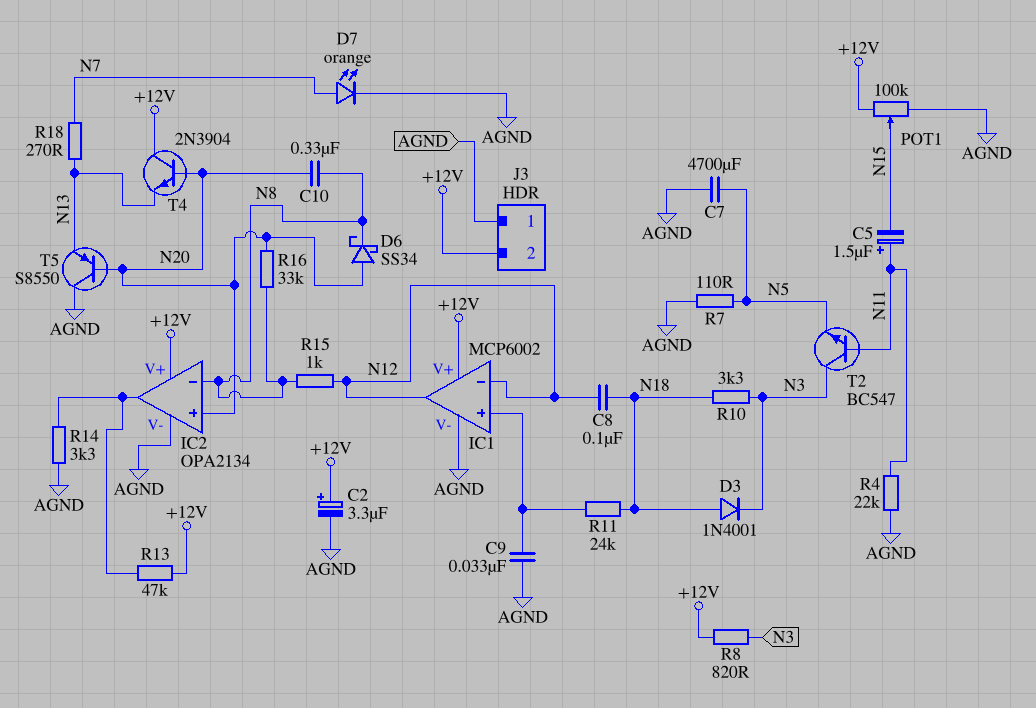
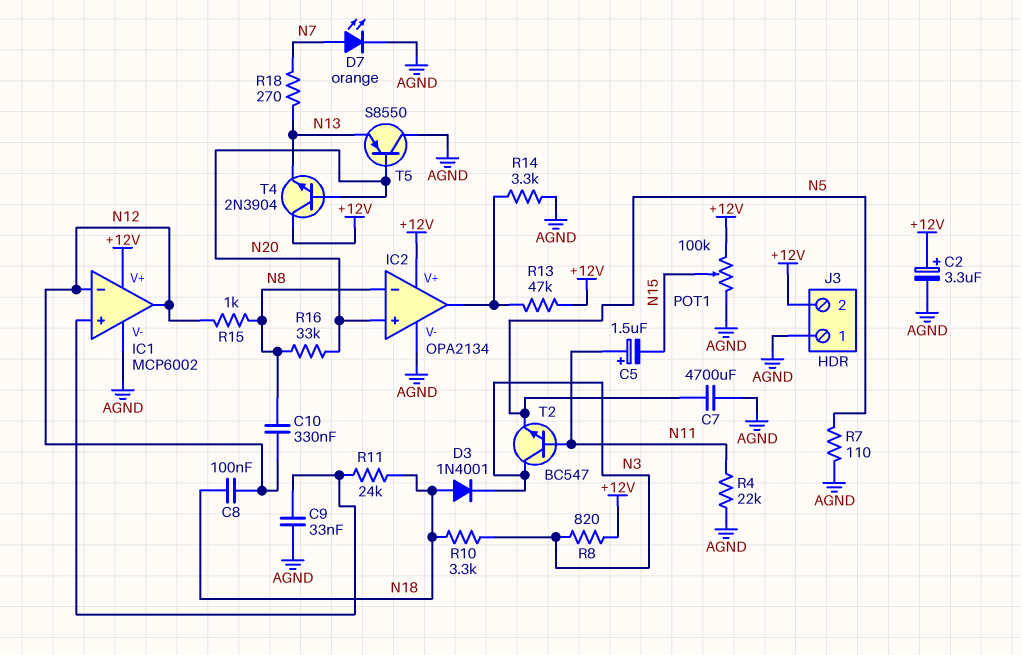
C10: 330nF (N8, N20) -> 330nF (N8, N12)
D6: schottky SS34 (A N20, K N8) -> none

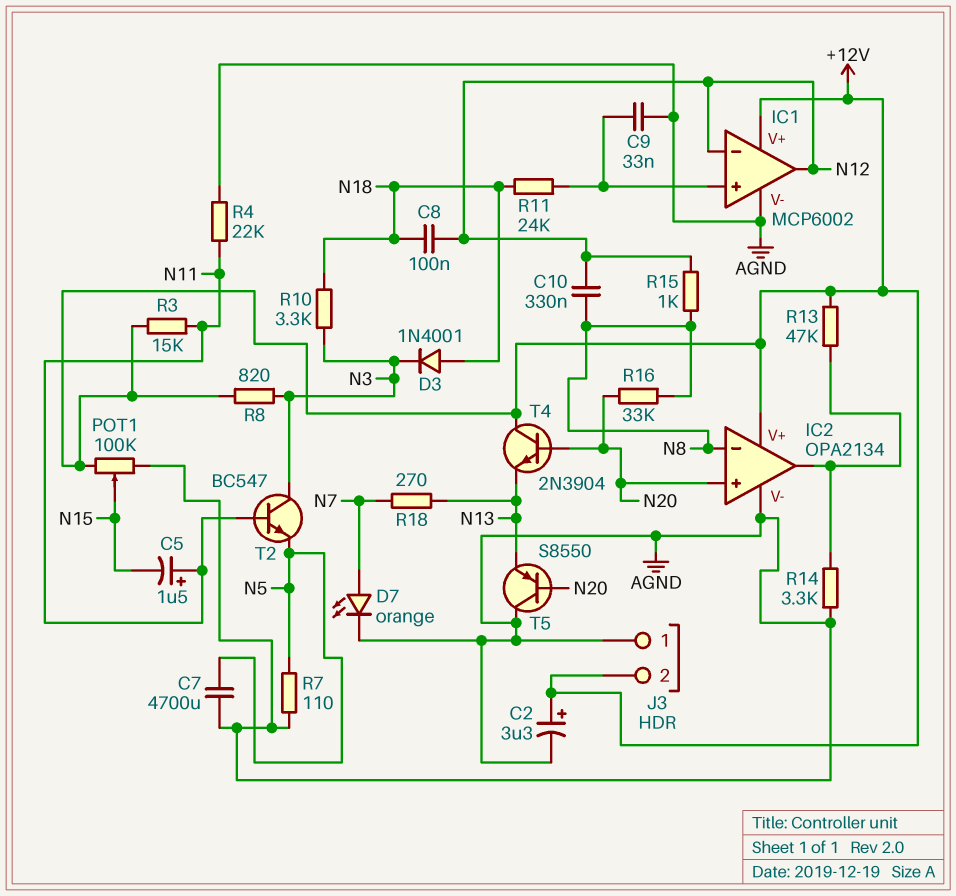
R3: none -> 15k (+12V, N11)

